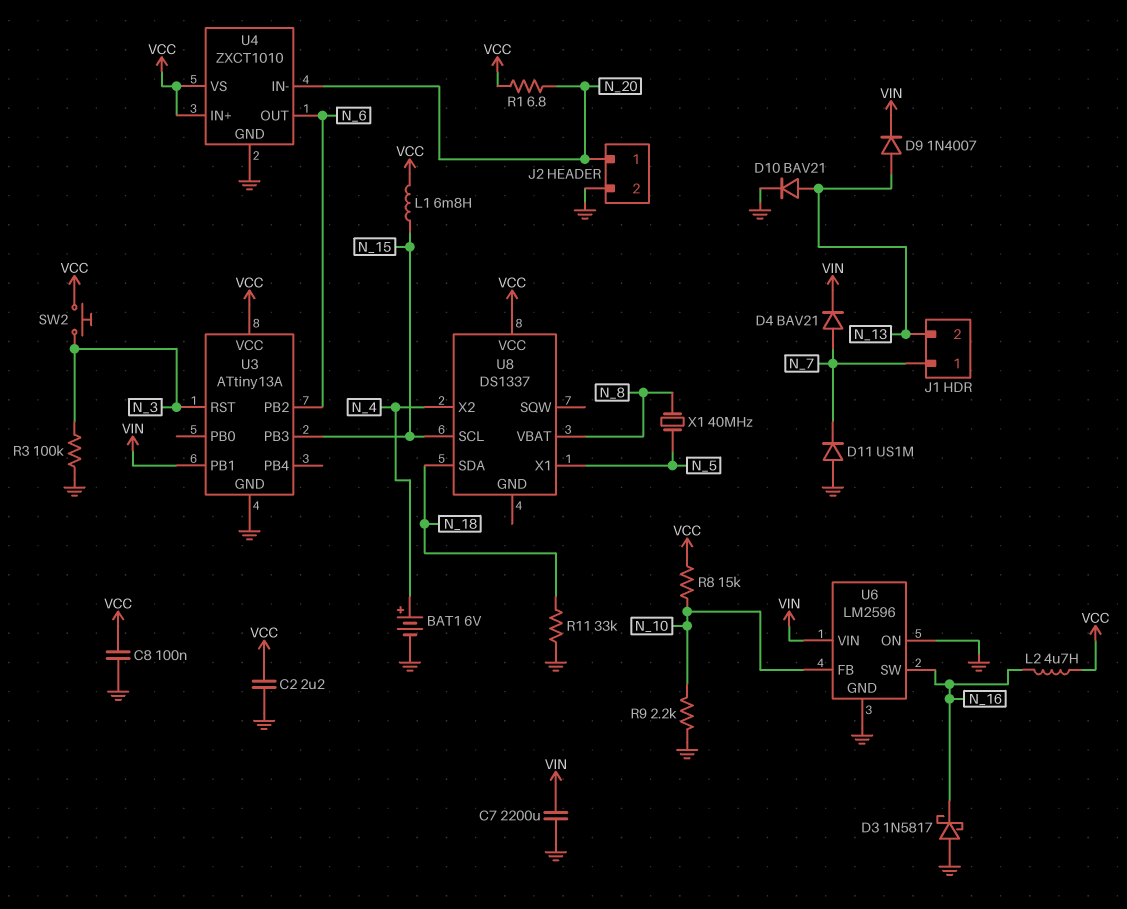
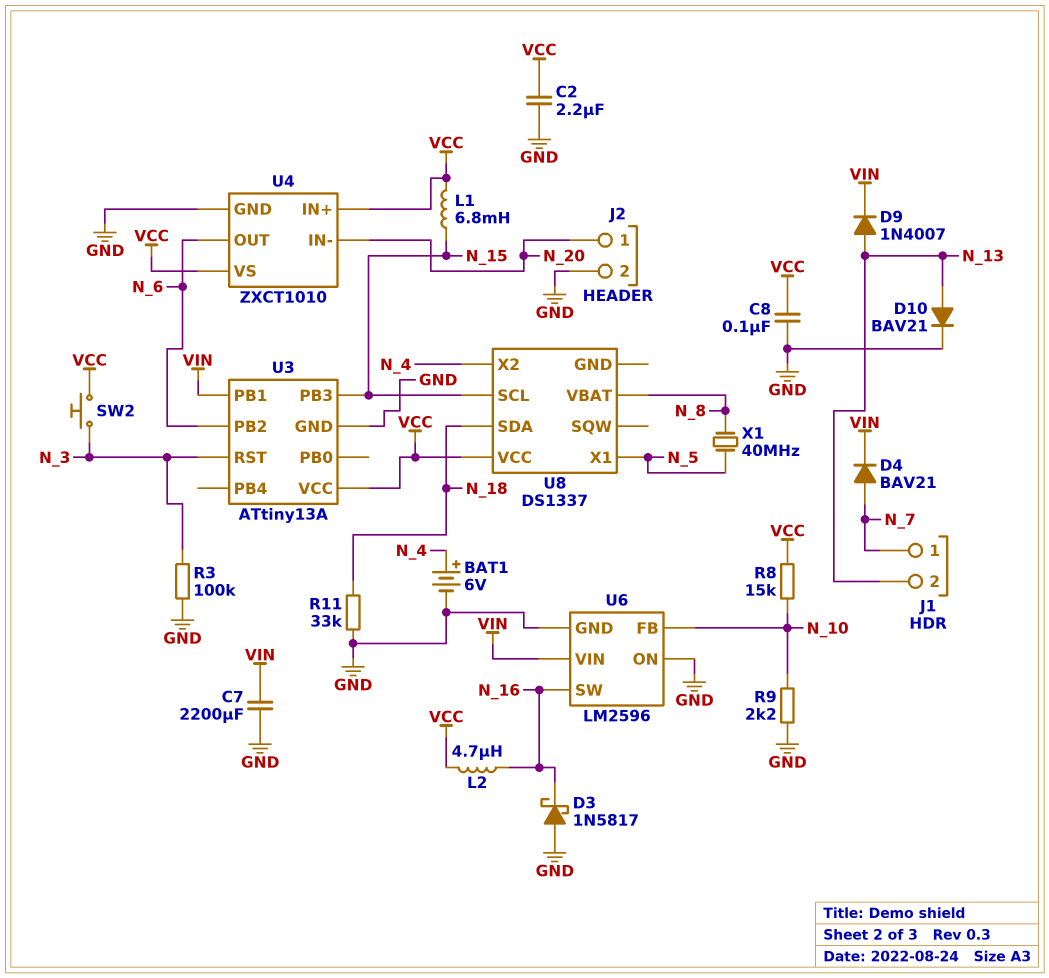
D11: diode US1M (A GND, K N_7) -> none
R1: 6.8 (N_20, VCC) -> none

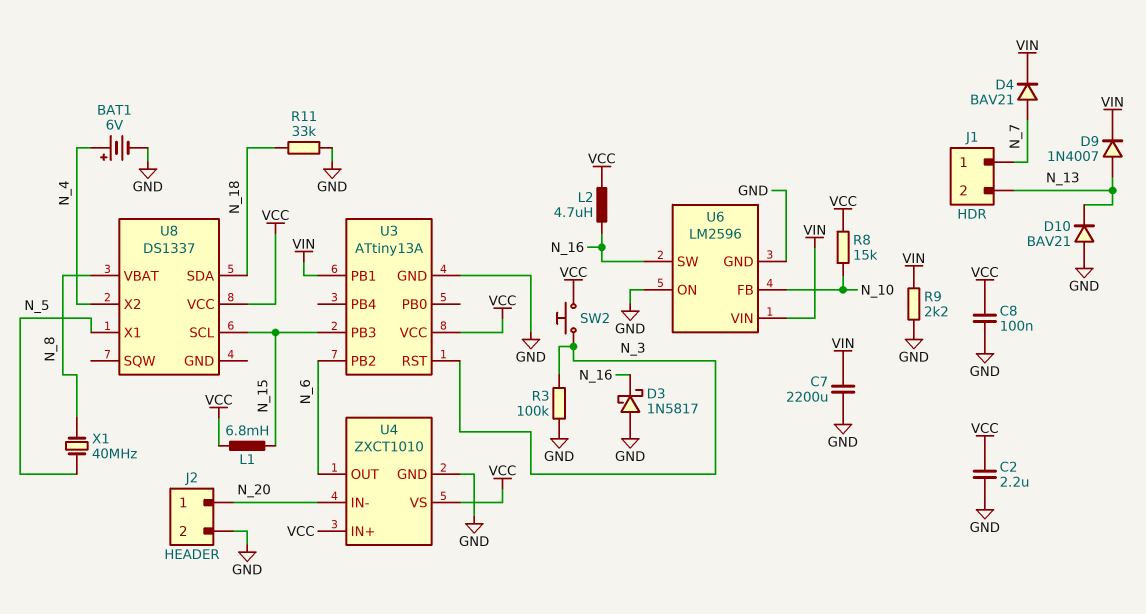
D10: diode BAV21 (A N_13, K GND) -> diode BAV21 (A GND, K N_13)
R9: 2.2k (GND, N_10) -> 2.2k (GND, VIN)

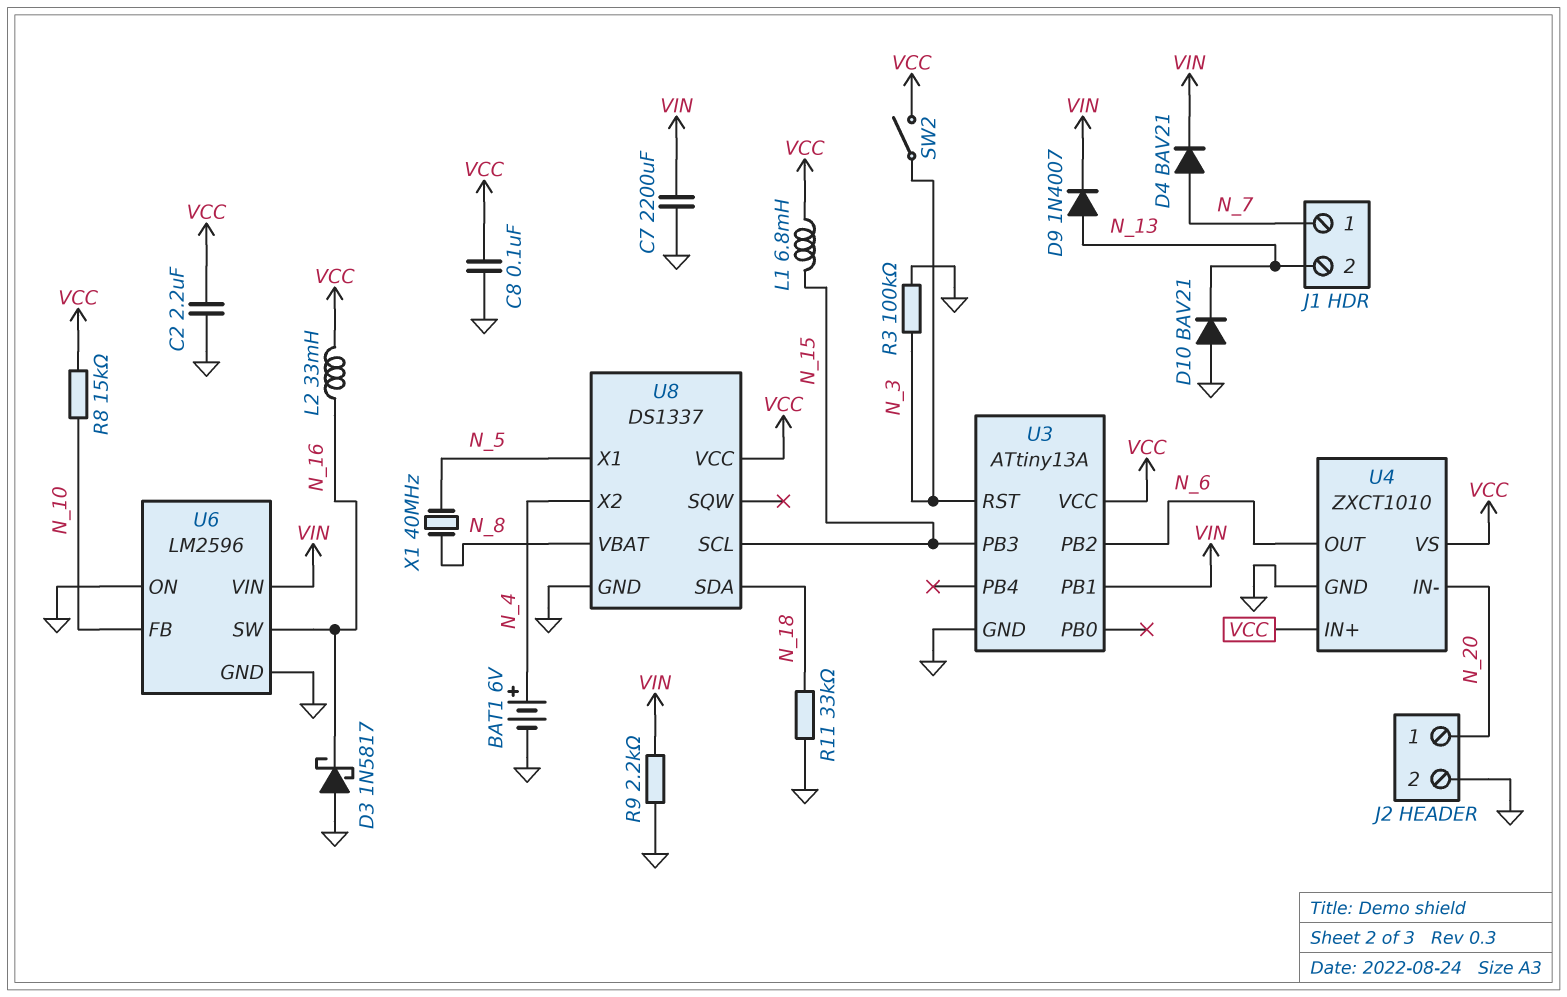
L2: 4.7uH (N_16, VCC) -> 33mH (N_16, VCC)
SW2: button (N_3, VCC) -> switch (N_3, VCC)
U8 pin GND: none -> GND

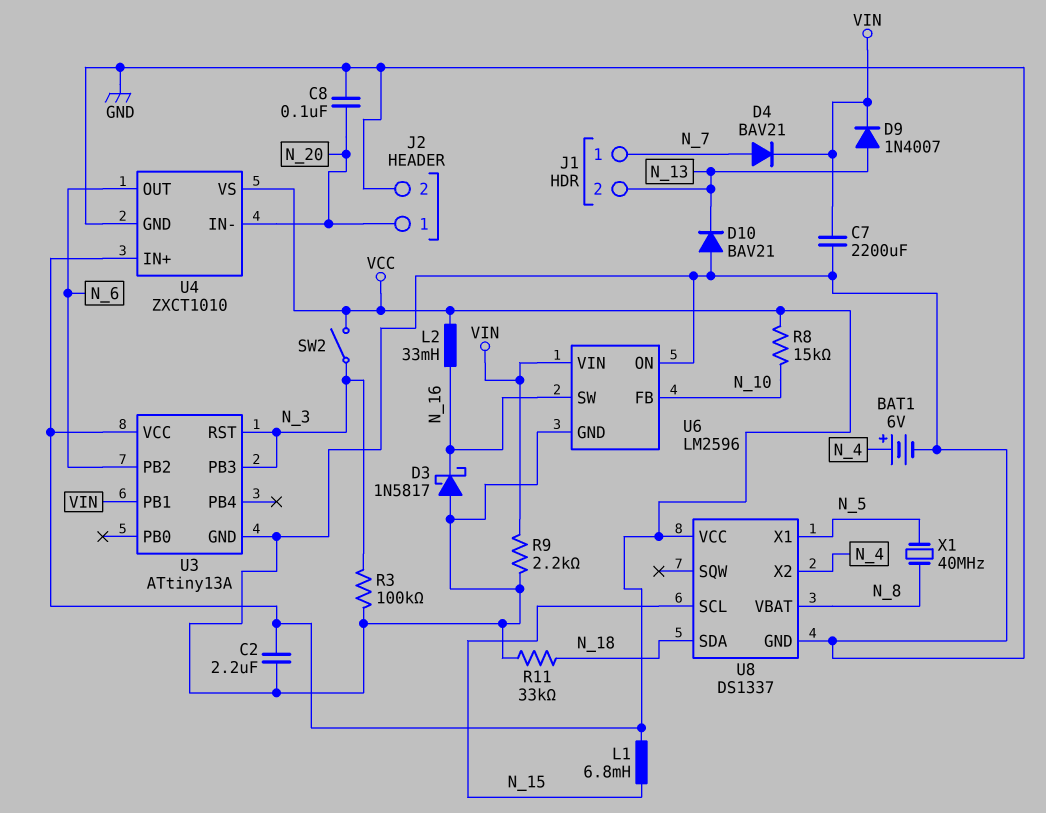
C8: 100nF (GND, VCC) -> 100nF (GND, N_20)
U3 pin PB3: N_15 -> N_3

